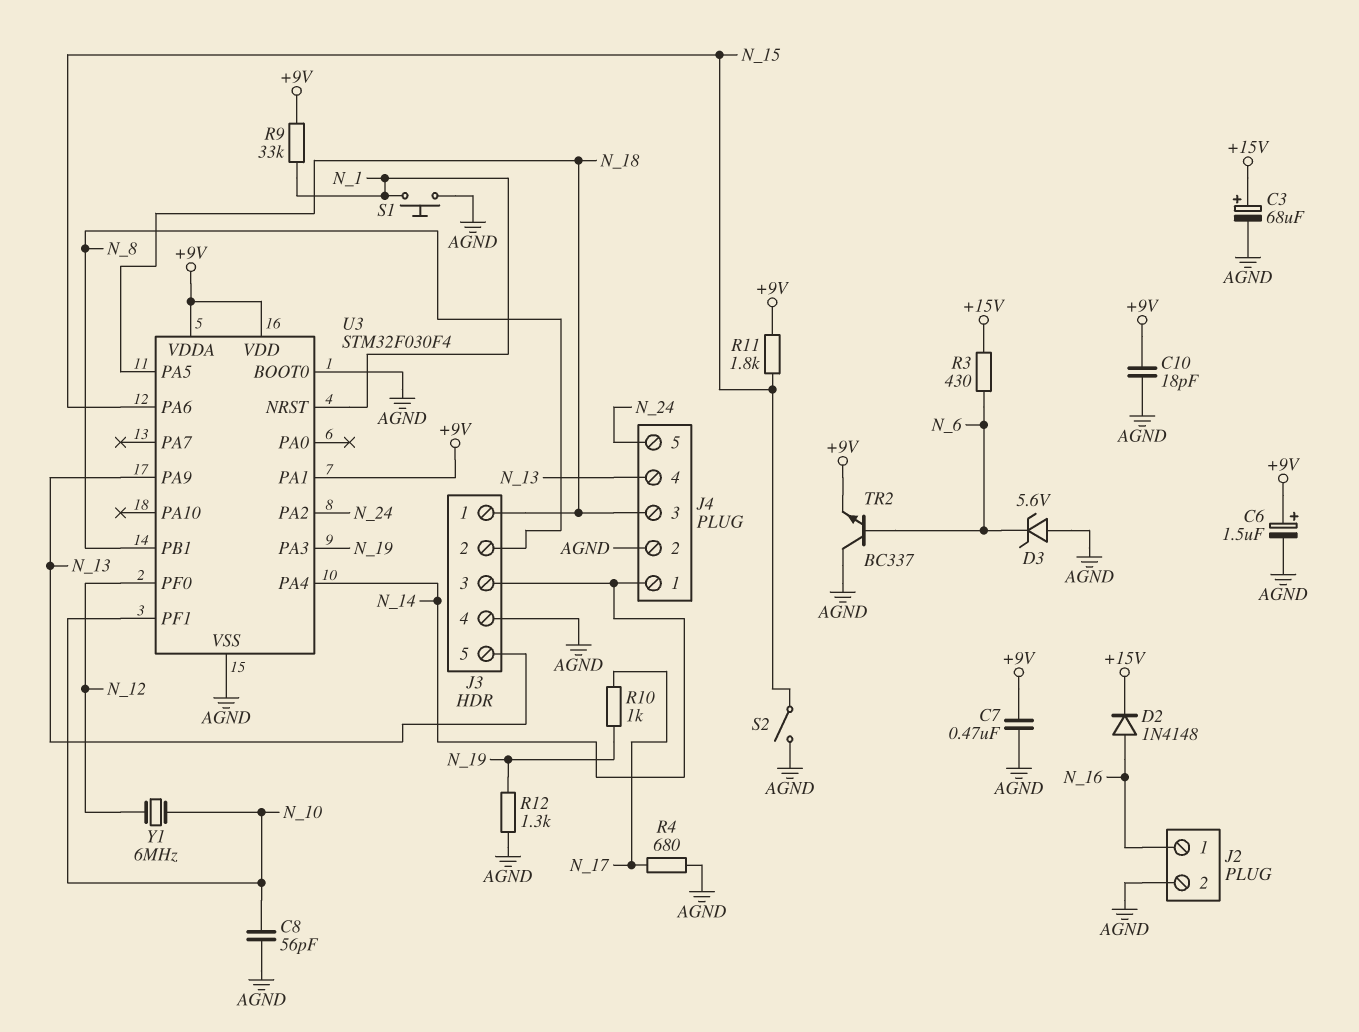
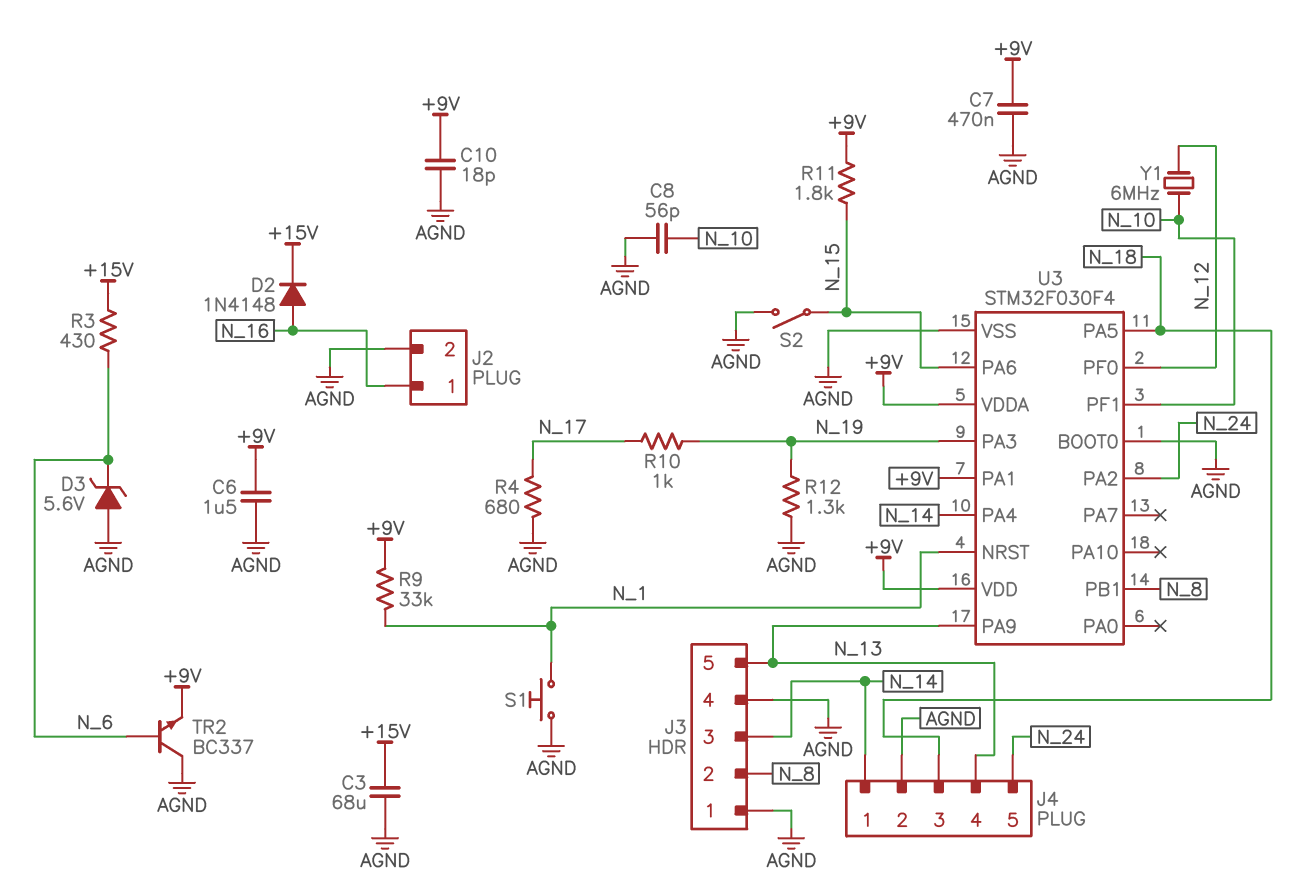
C3: 68uF (plus +15V, minus AGND) -> 68uF (+15V, AGND)
C6: 1.5uF (plus +9V, minus AGND) -> 1.5uF (+9V, AGND)
J3 pin 1: N_18 -> AGND

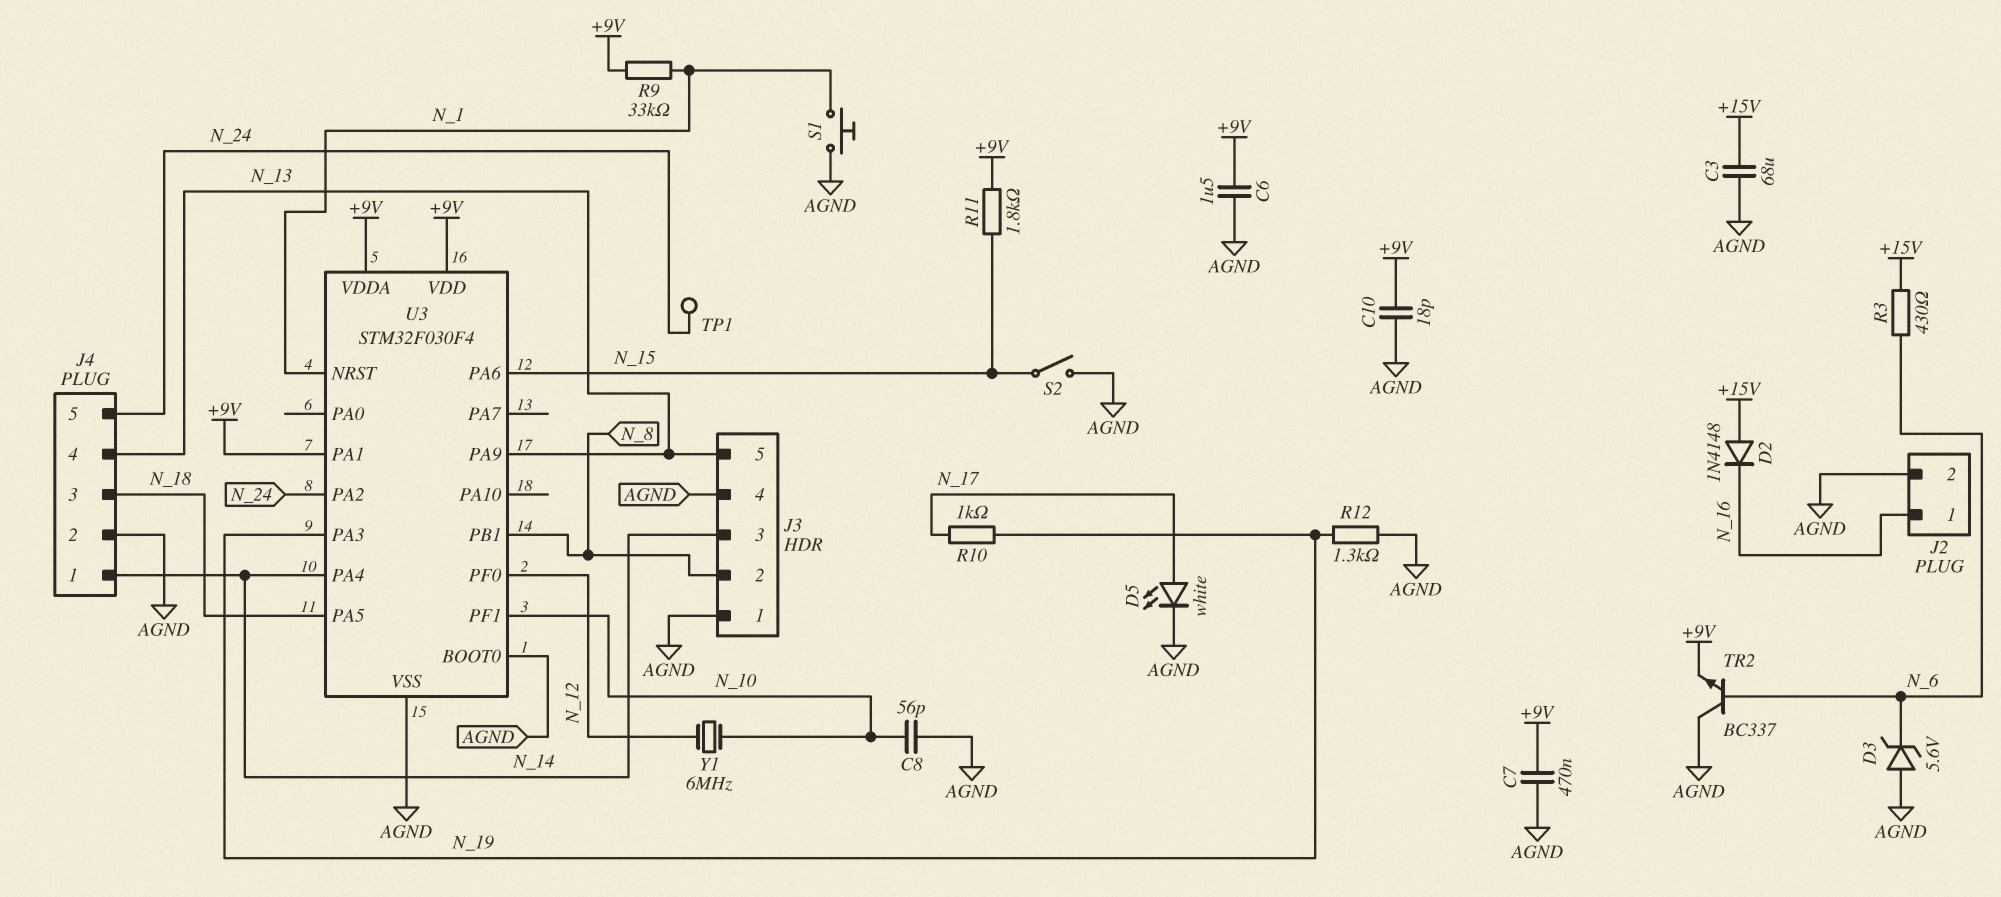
D2: diode 1N4148 (A N_16, K +15V) -> diode 1N4148 (A +15V, K N_16)
D5: none -> LED white (A N_17, K AGND)
R4: 680 (AGND, N_17) -> none
TP1: none -> test point (N_24)

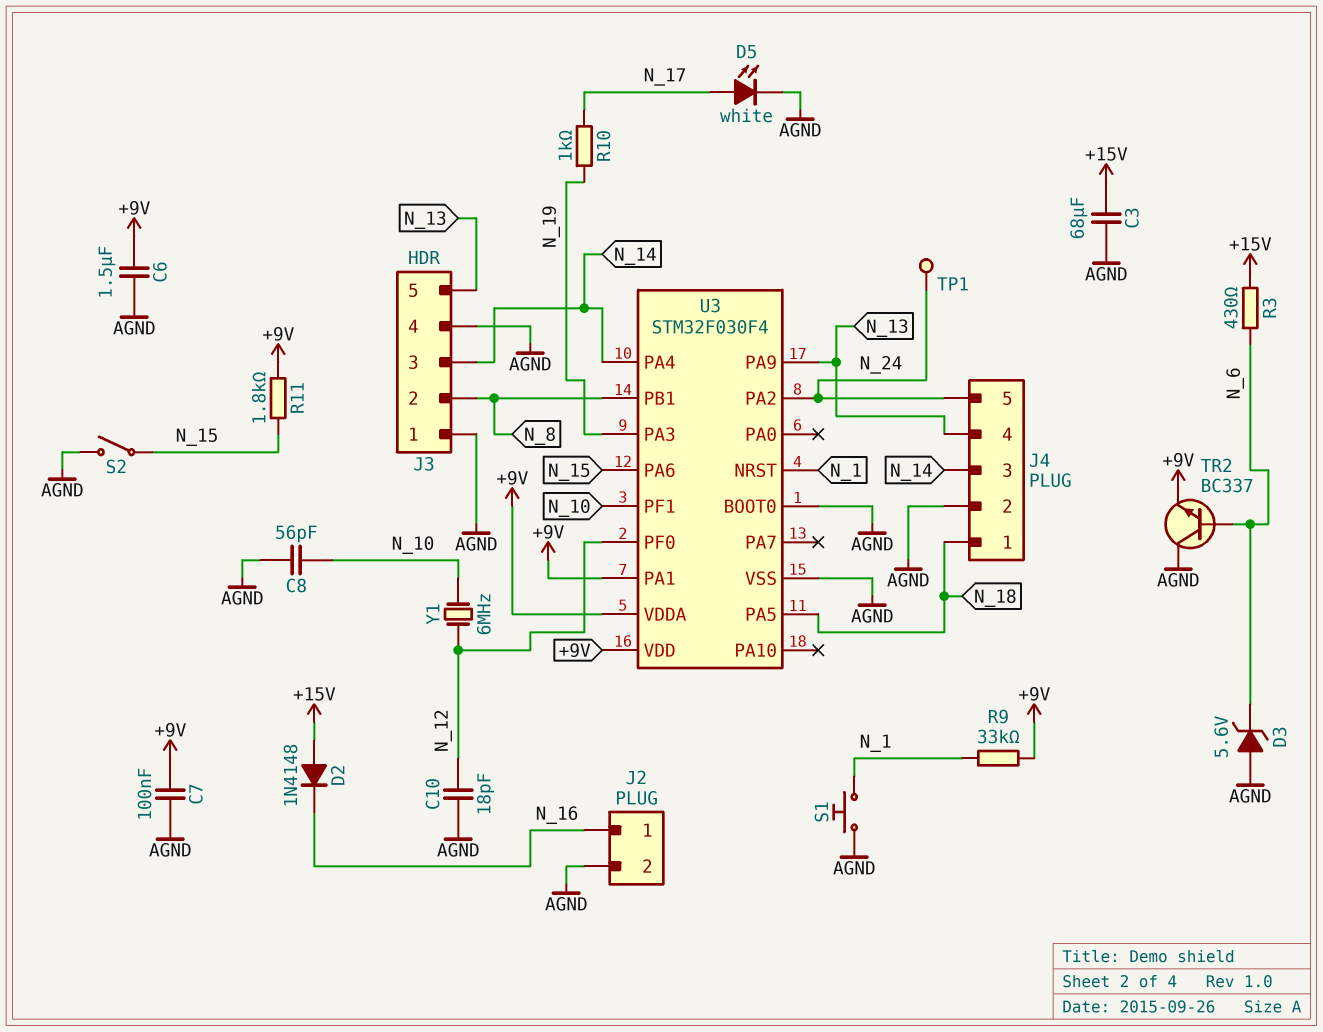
C7: 470nF (+9V, AGND) -> 100nF (+9V, AGND)
C10: 18pF (+9V, AGND) -> 18pF (AGND, N_12)
J4 pin 1: N_14 -> N_18
J4 pin 3: N_18 -> N_14
R12: 1.3k (AGND, N_19) -> none

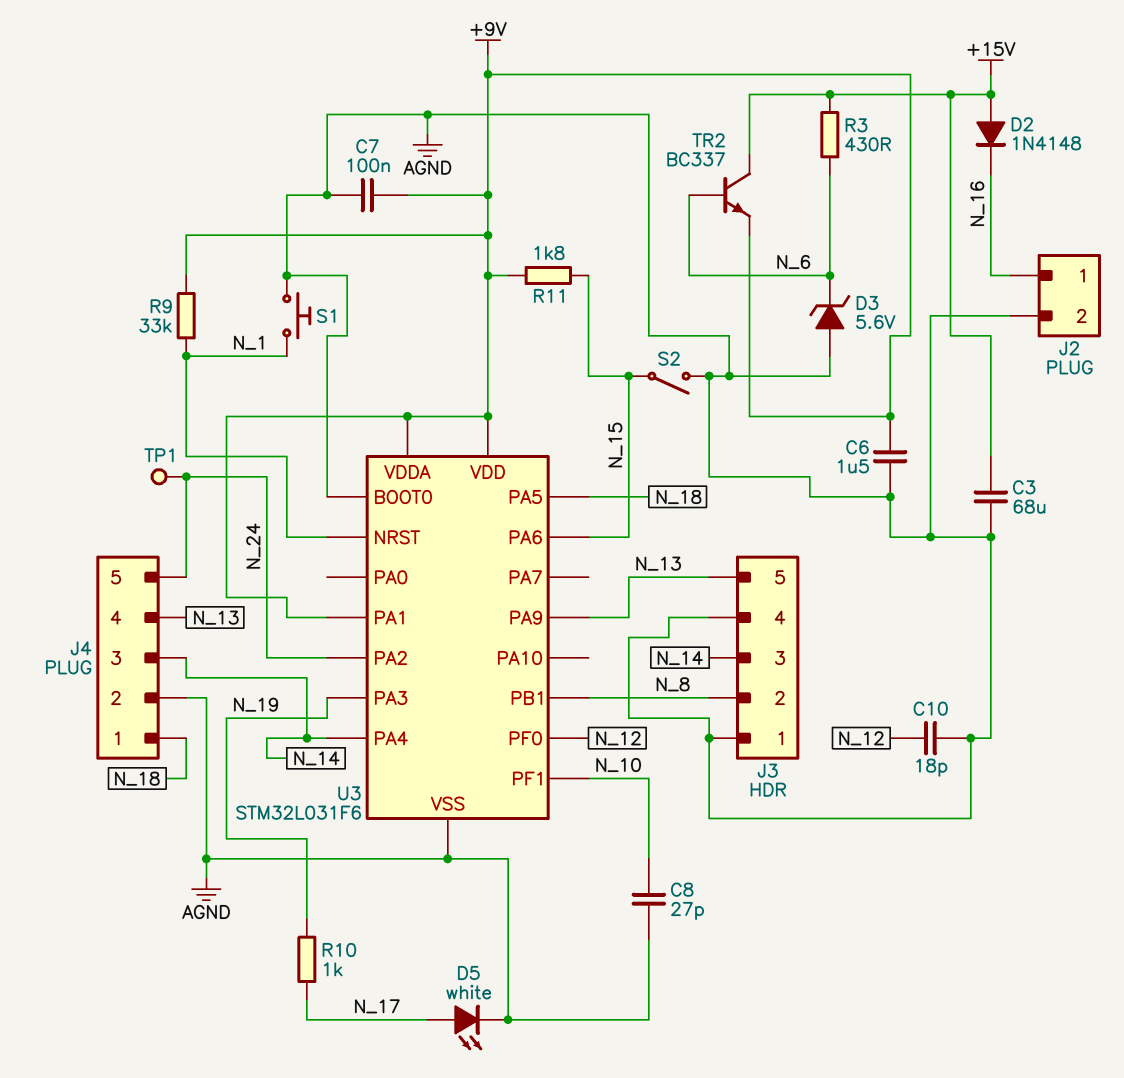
C8: 56pF (AGND, N_10) -> 27pF (AGND, N_10)
TR2: NPN BC337 (B N_6, C AGND, E +9V) -> NPN BC337 (B N_6, C +15V, E +9V)
U3: STM32F030F4 -> STM32L031F6
Y1: 6MHz (N_10, N_12) -> none

